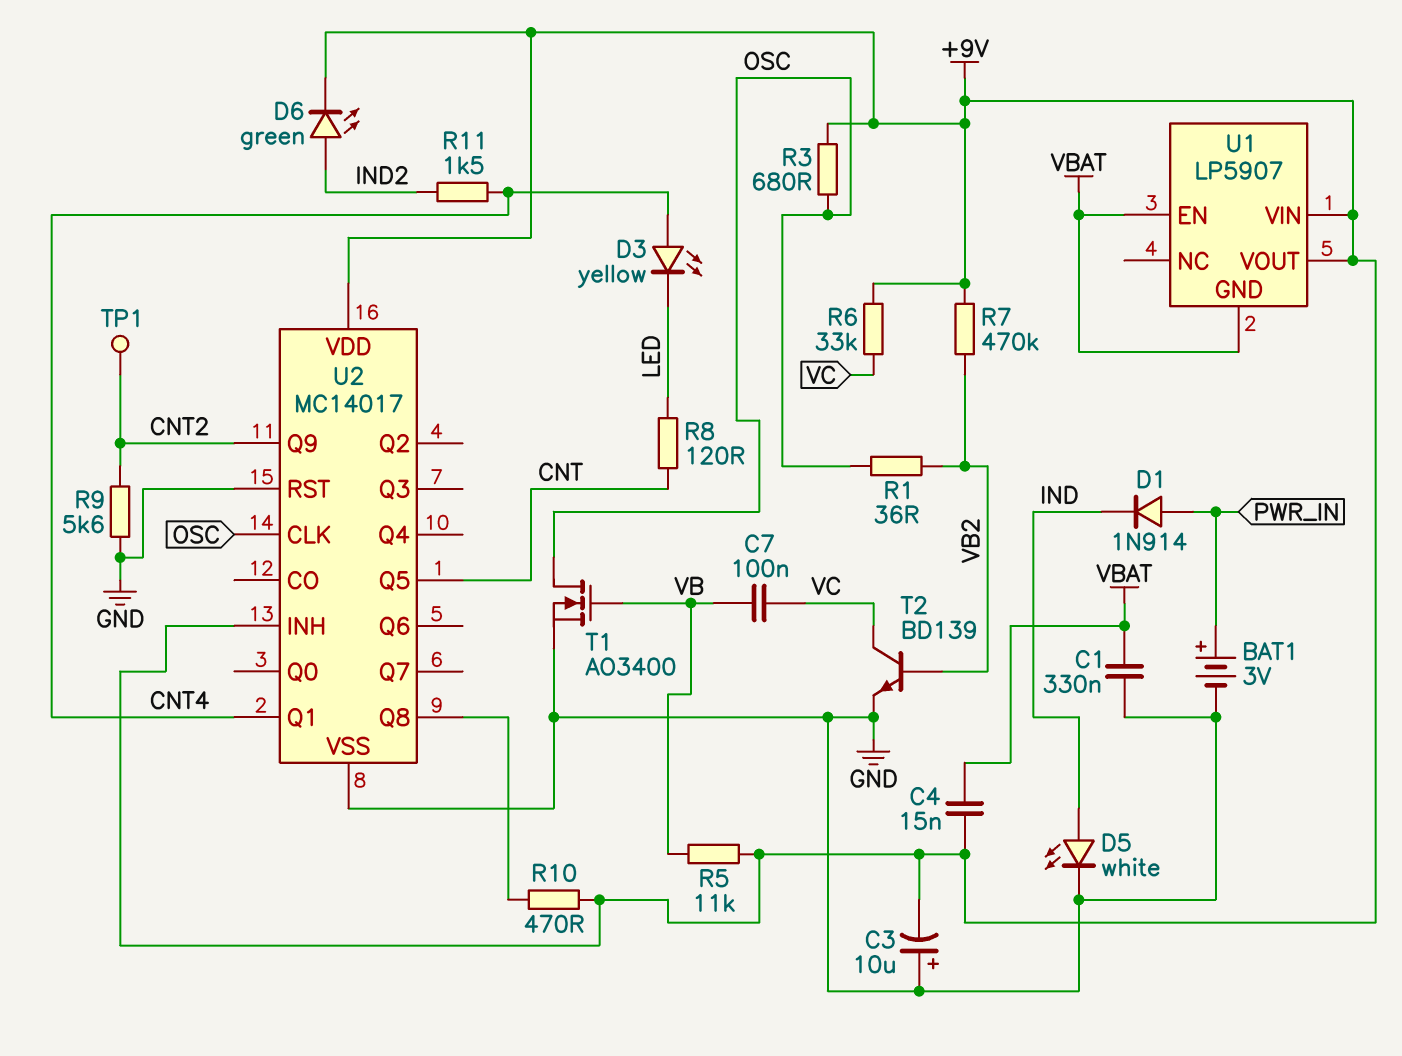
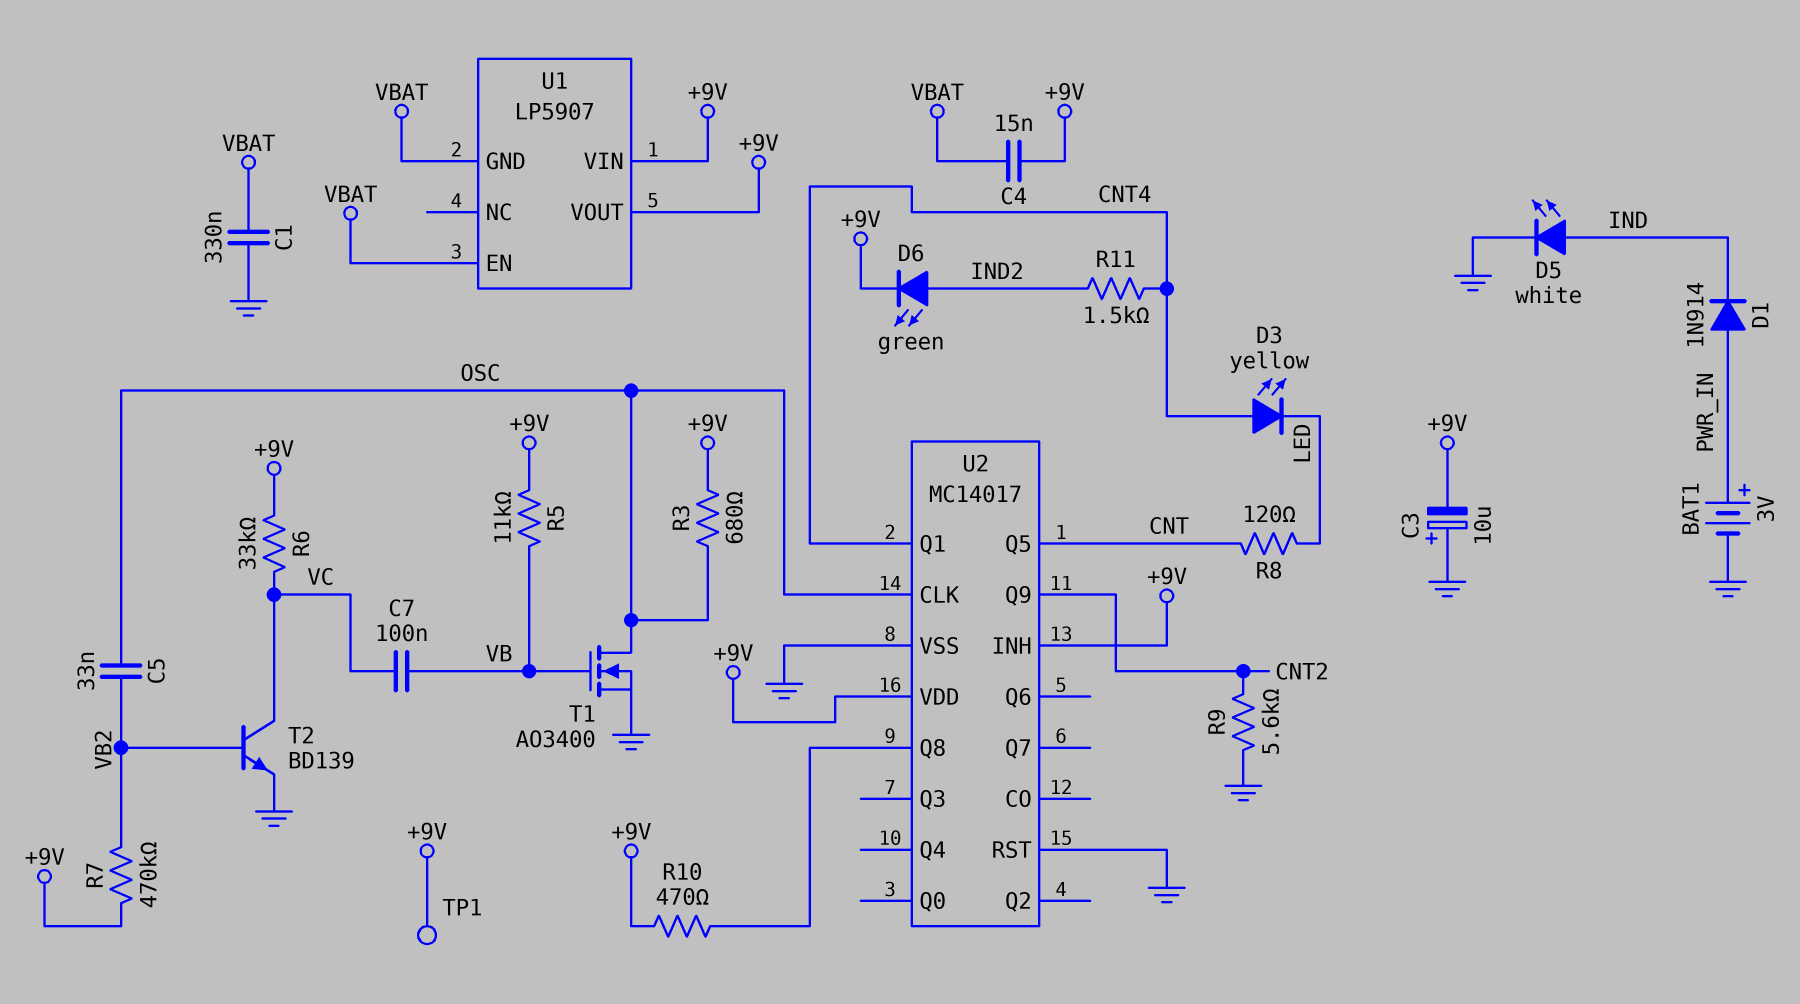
C5: none -> 33nF (OSC, VB2)
R1: 36 (OSC, VB2) -> none
TP1: test point (CNT2) -> test point (+9V)

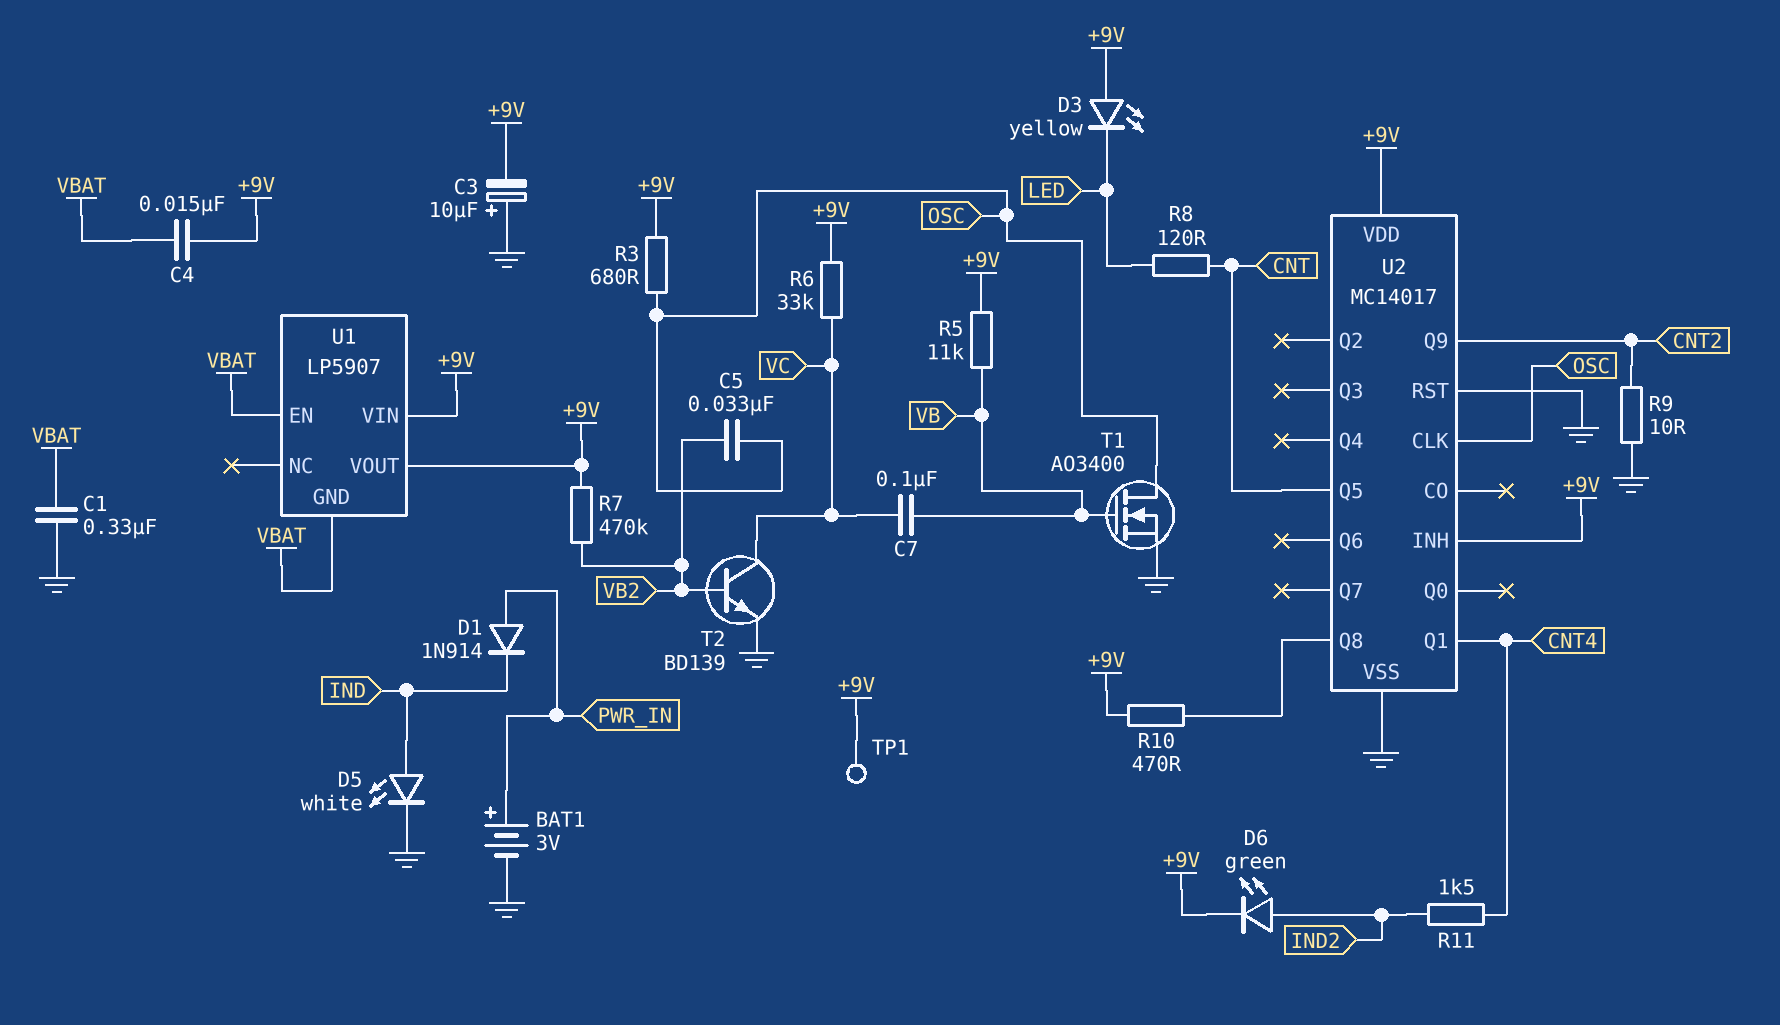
D3: LED yellow (A CNT4, K LED) -> LED yellow (A +9V, K LED)
R9: 5.6k (CNT2, GND) -> 10 (CNT2, GND)

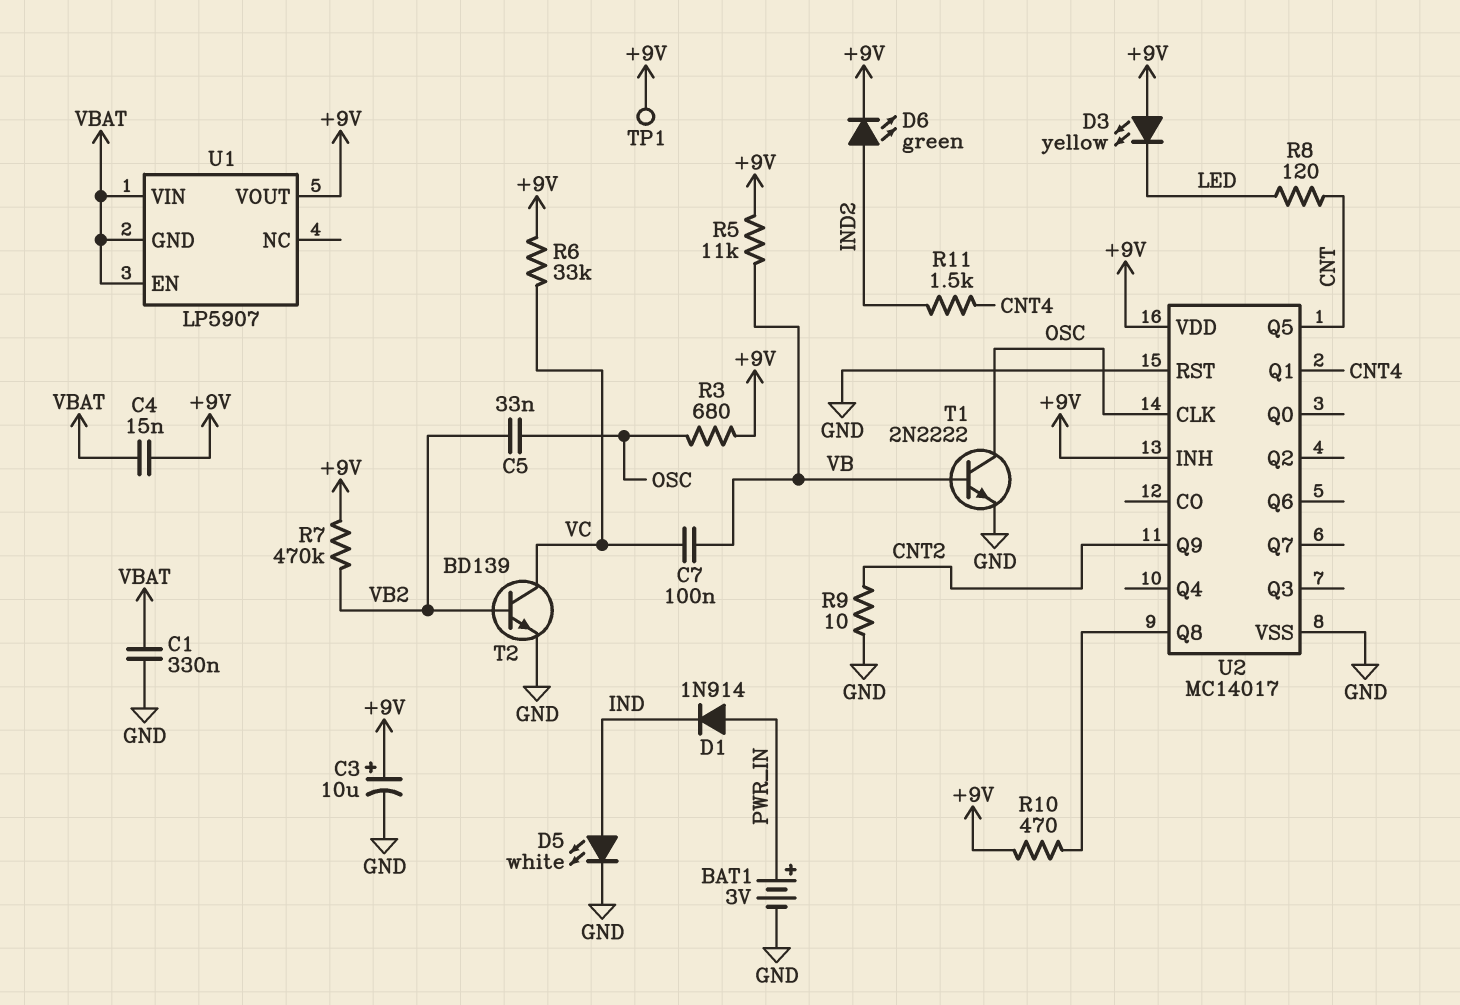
C3: 10uF (plus GND, minus +9V) -> 10uF (plus +9V, minus GND)
T1: NMOS AO3400 (G VB, D OSC, S GND) -> NPN 2N2222 (B VB, C OSC, E GND)
U1 pin VIN: +9V -> VBAT

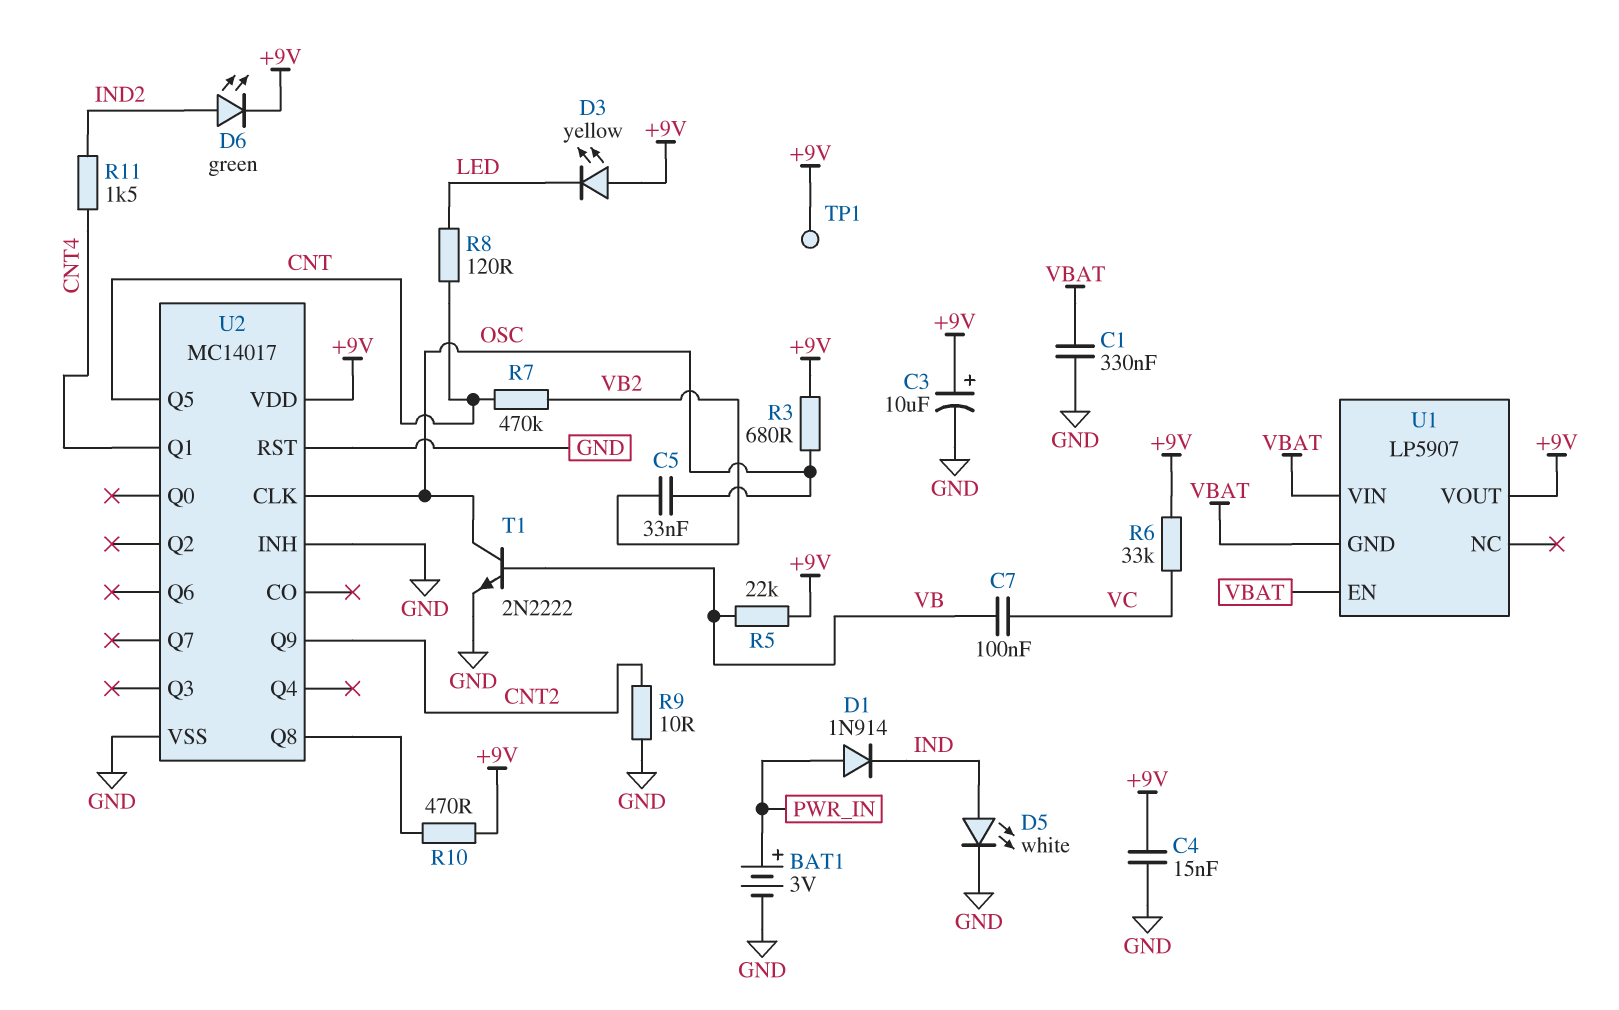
C4: 15nF (+9V, VBAT) -> 15nF (+9V, GND)
R5: 11k (+9V, VB) -> 22k (+9V, VB)
R7: 470k (+9V, VB2) -> 470k (CNT, VB2)
T2: NPN BD139 (B VB2, C VC, E GND) -> none
U2 pin INH: +9V -> GND

